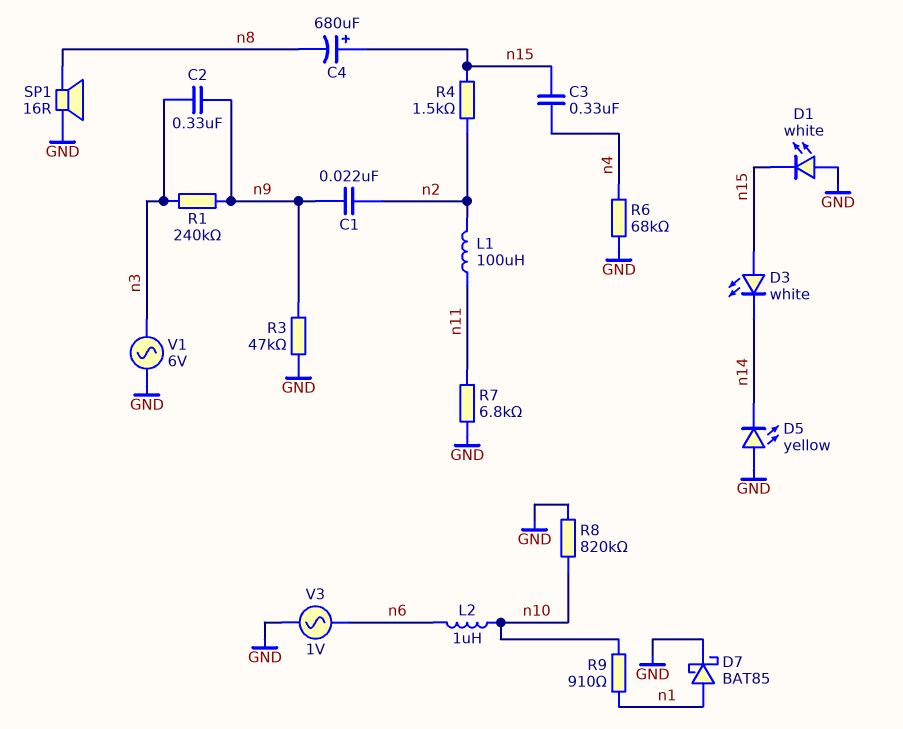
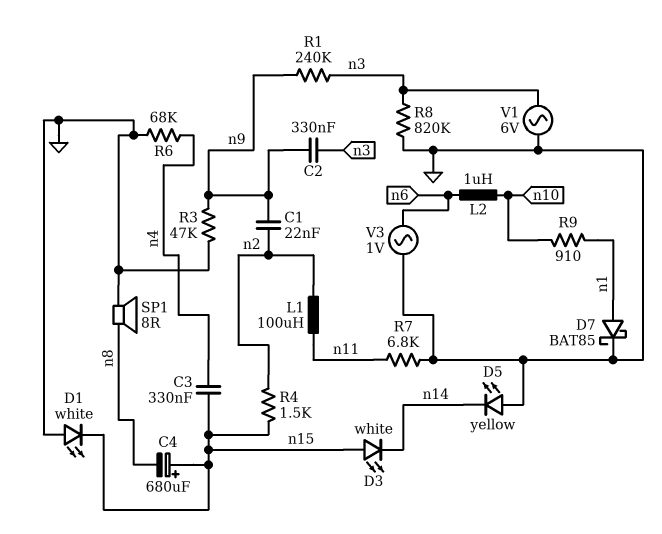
R8: 820k (GND, n10) -> 820k (GND, n3)
SP1: speaker 16R (GND, n8) -> speaker 8R (GND, n8)

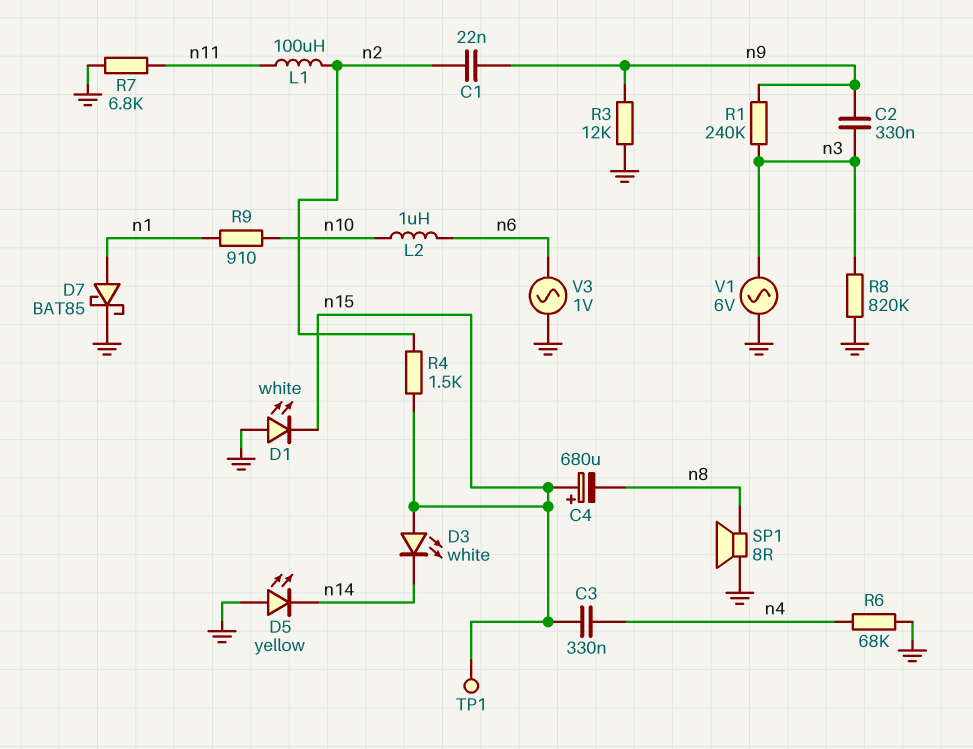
R3: 47k (GND, n9) -> 12k (GND, n9)
TP1: none -> test point (n15)

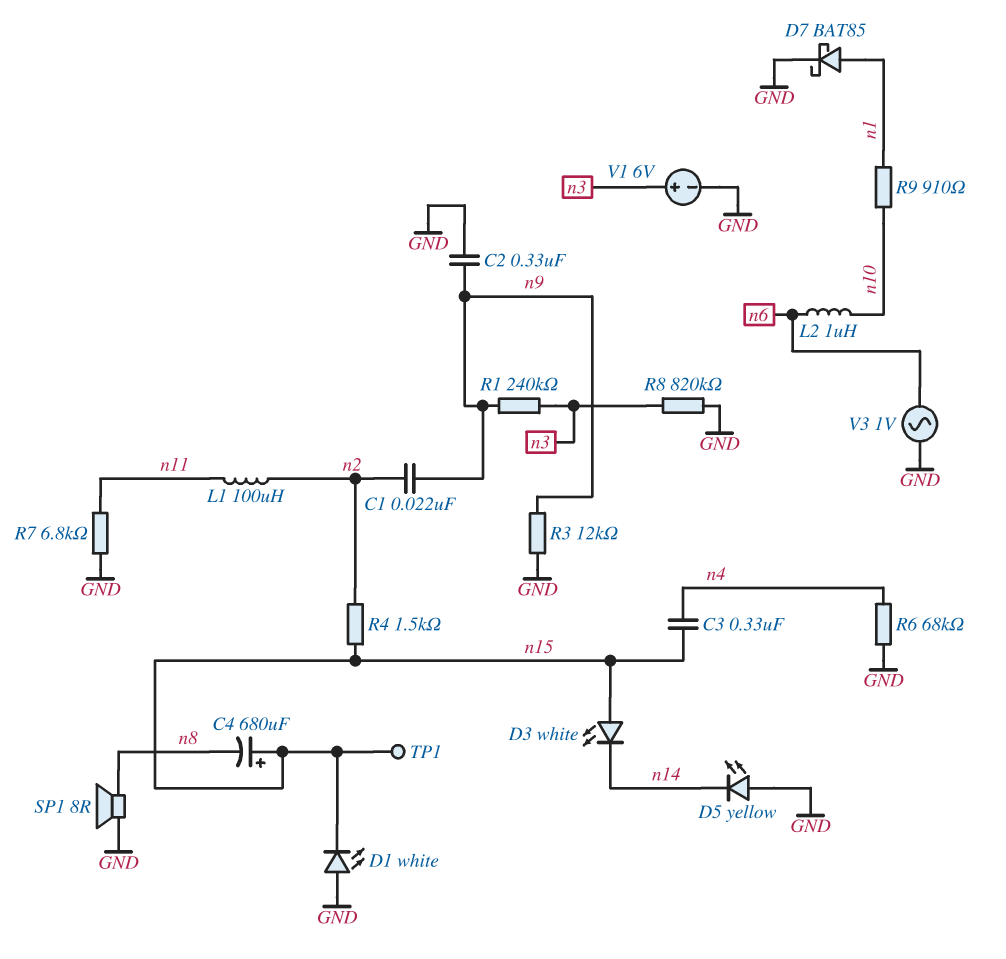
C2: 330nF (n3, n9) -> 330nF (GND, n9)
V1: AC 6V (GND, n3) -> 6V (plus n3, minus GND)

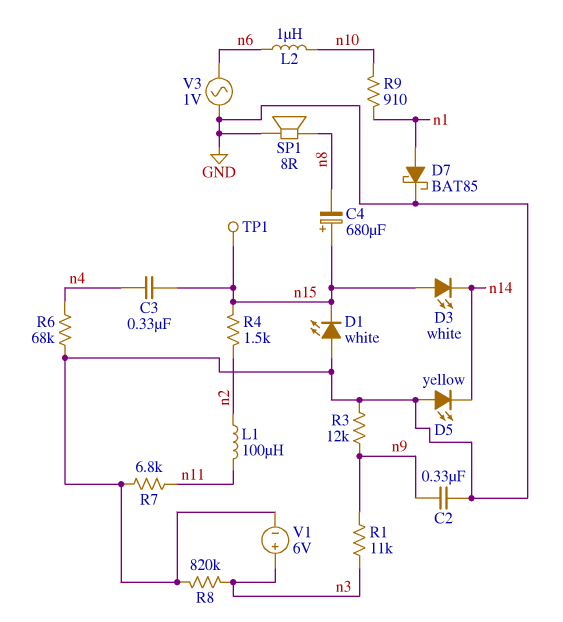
C1: 22nF (n2, n9) -> none
R1: 240k (n3, n9) -> 11k (n3, n9)

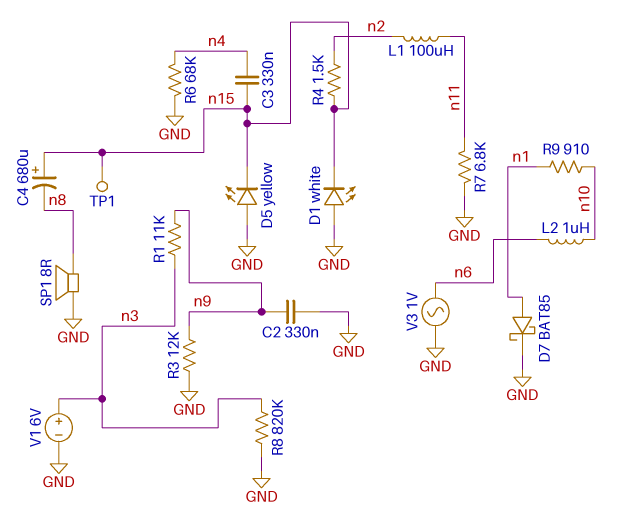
D3: LED white (A n15, K n14) -> none
D5: LED yellow (A GND, K n14) -> LED yellow (A GND, K n15)

